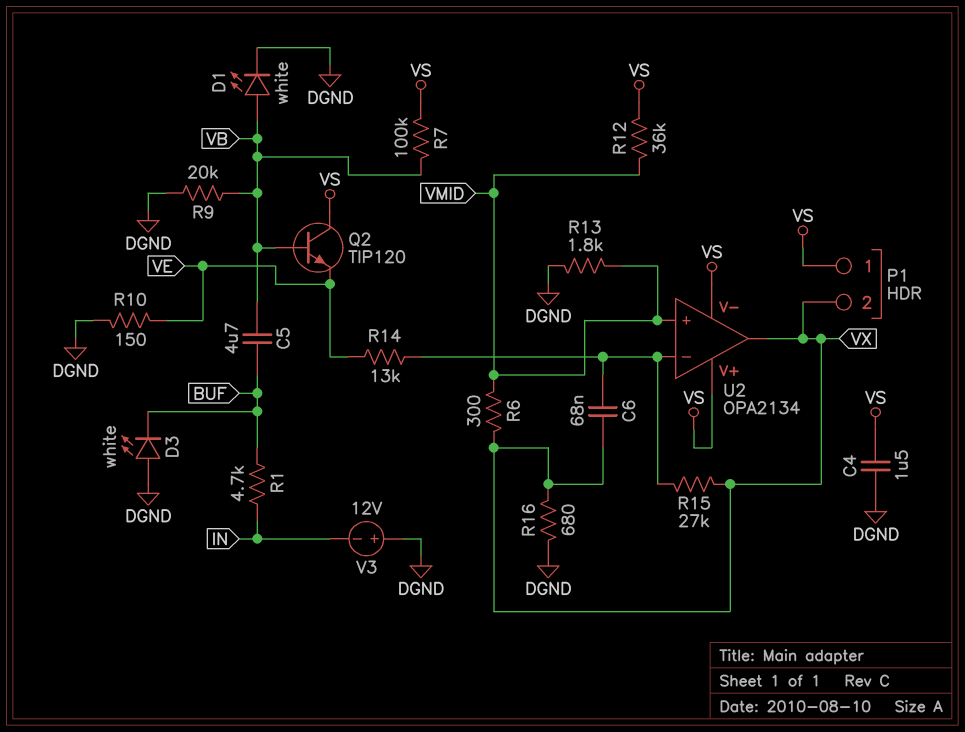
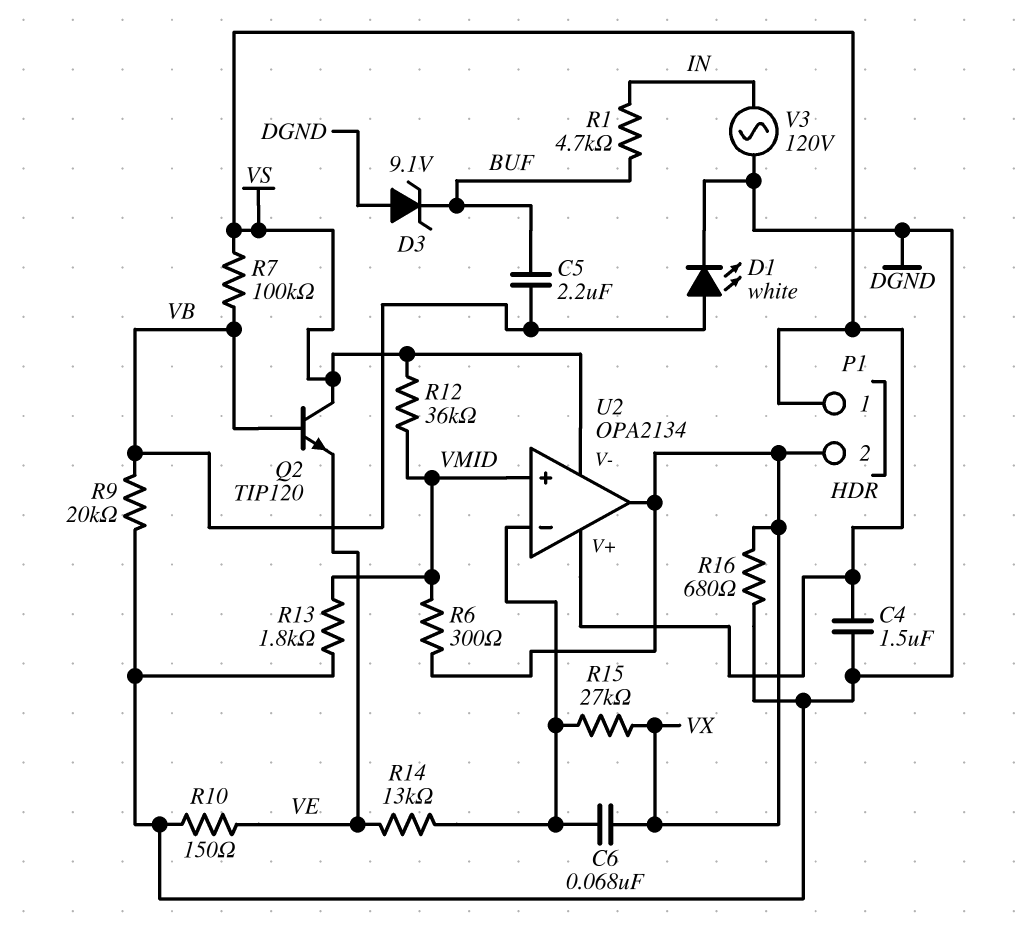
C5: 4.7uF (BUF, VB) -> 2.2uF (BUF, VB)
D3: LED white (A DGND, K BUF) -> zener 9.1V (A DGND, K BUF)
V3: 12V (plus DGND, minus IN) -> AC 120V (DGND, IN)

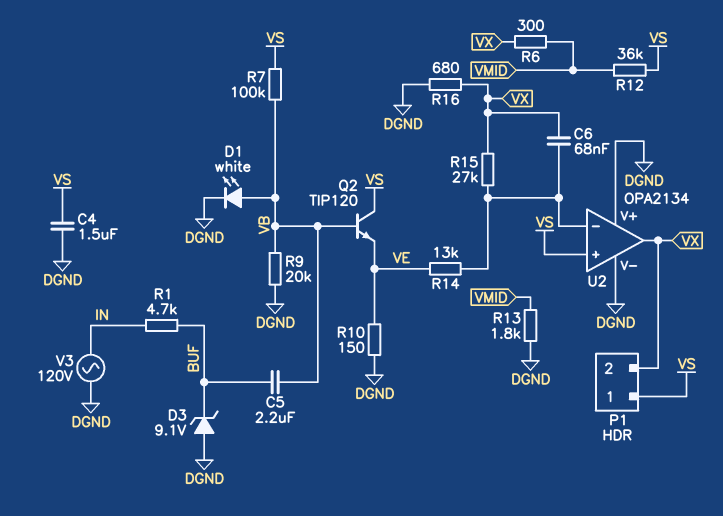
U2 pin V+: VS -> DGND
U2 pin V-: VS -> DGND
U2 pin in+: VMID -> VS

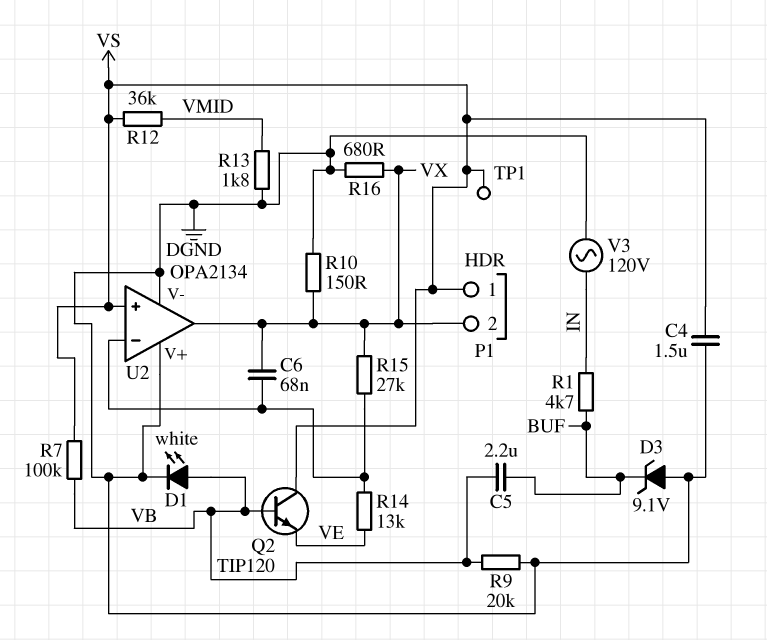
R6: 300 (VMID, VX) -> none
R10: 150 (DGND, VE) -> 150 (DGND, VX)
TP1: none -> test point (VS)

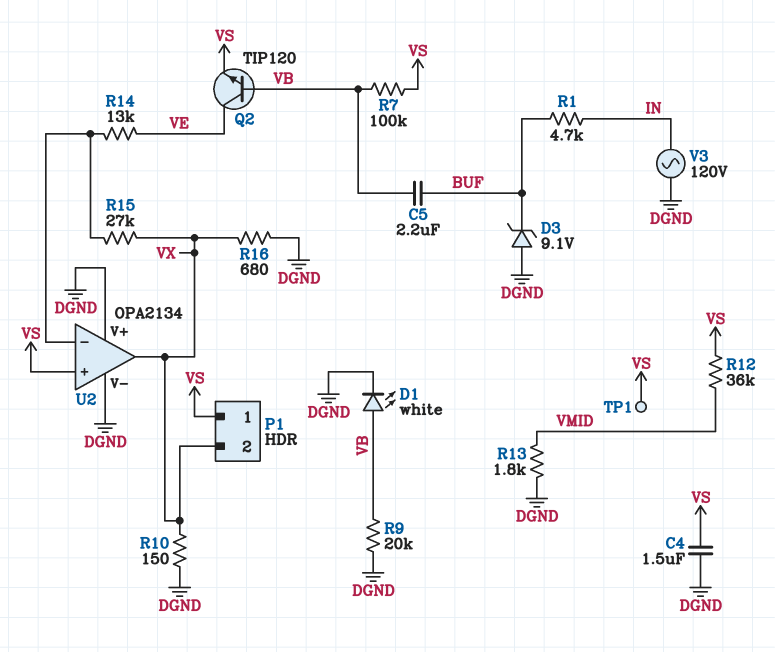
C6: 68nF (U2/in-, VX) -> none
Q2: NPN TIP120 (B VB, C VS, E VE) -> NPN TIP120 (B VB, C VE, E VS)

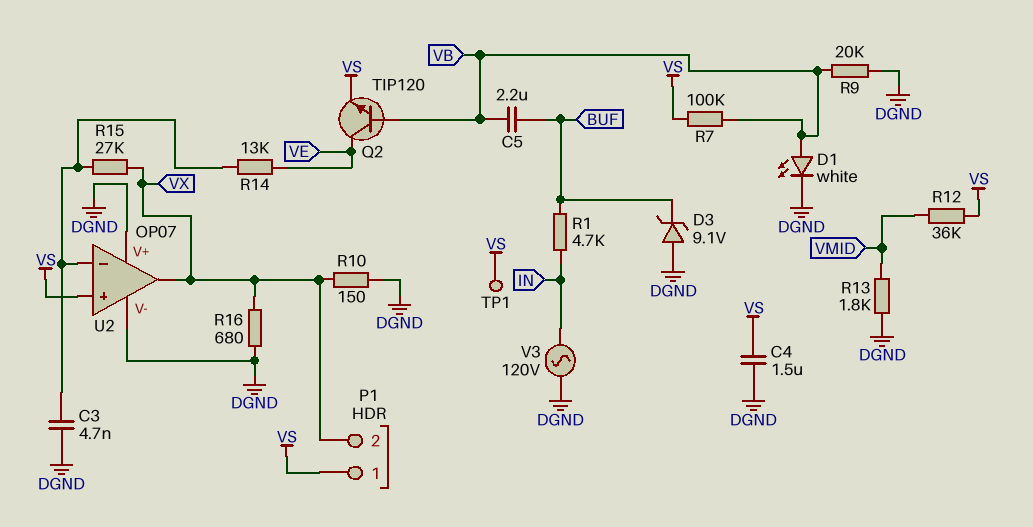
C3: none -> 4.7nF (DGND, U2/in-)
U2: OPA2134 -> OP07

